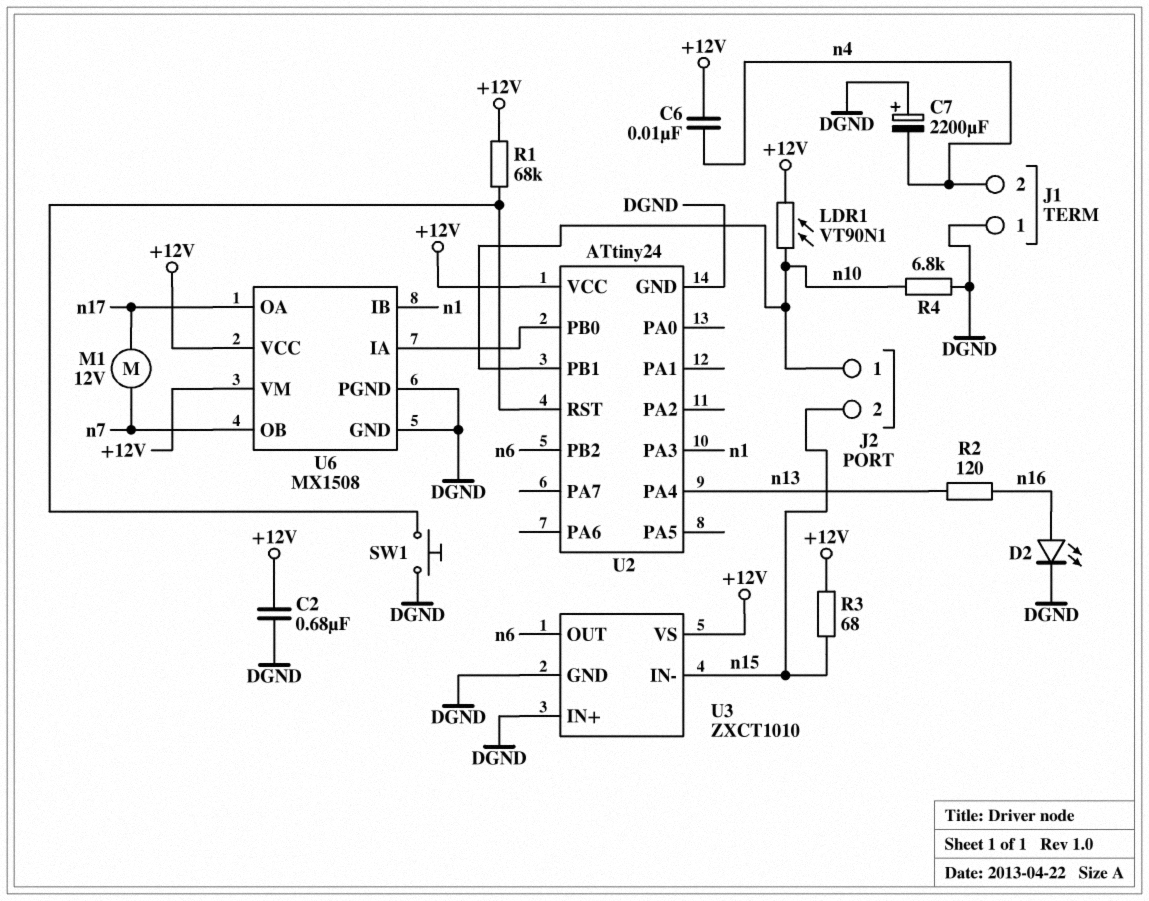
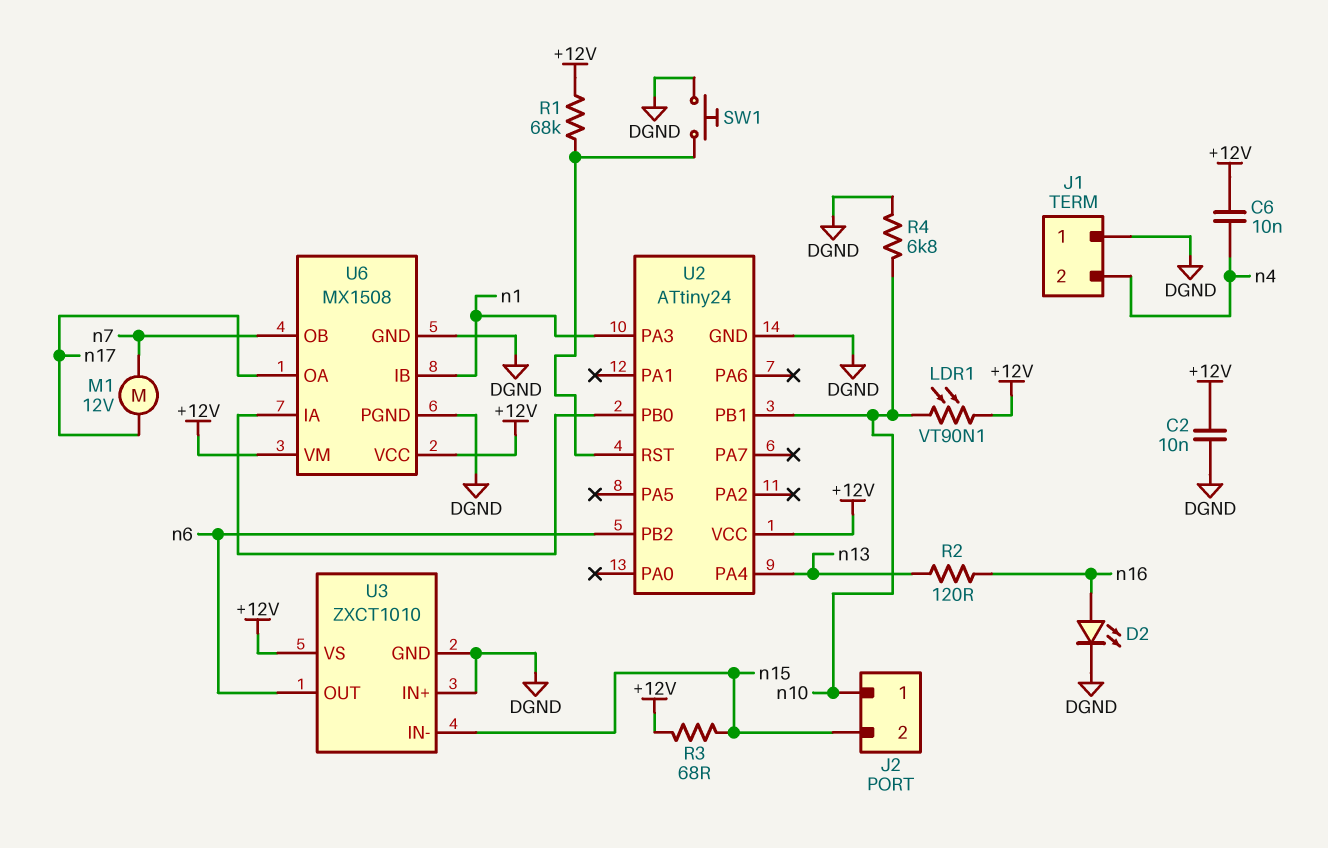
C2: 680nF (+12V, DGND) -> 10nF (+12V, DGND)
C7: 2200uF (plus DGND, minus n4) -> none

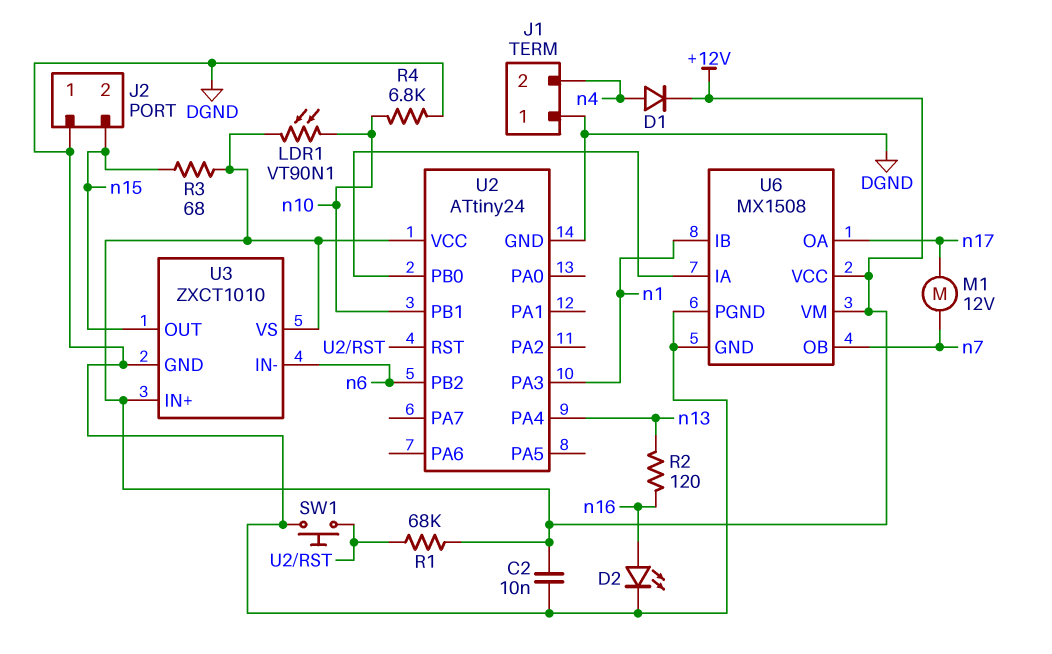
C6: 10nF (+12V, n4) -> none
D1: none -> diode (A n4, K +12V)
J2 pin 1: n10 -> DGND
U3 pin IN+: DGND -> +12V
U3 pin IN-: n15 -> n6
U3 pin OUT: n6 -> n15

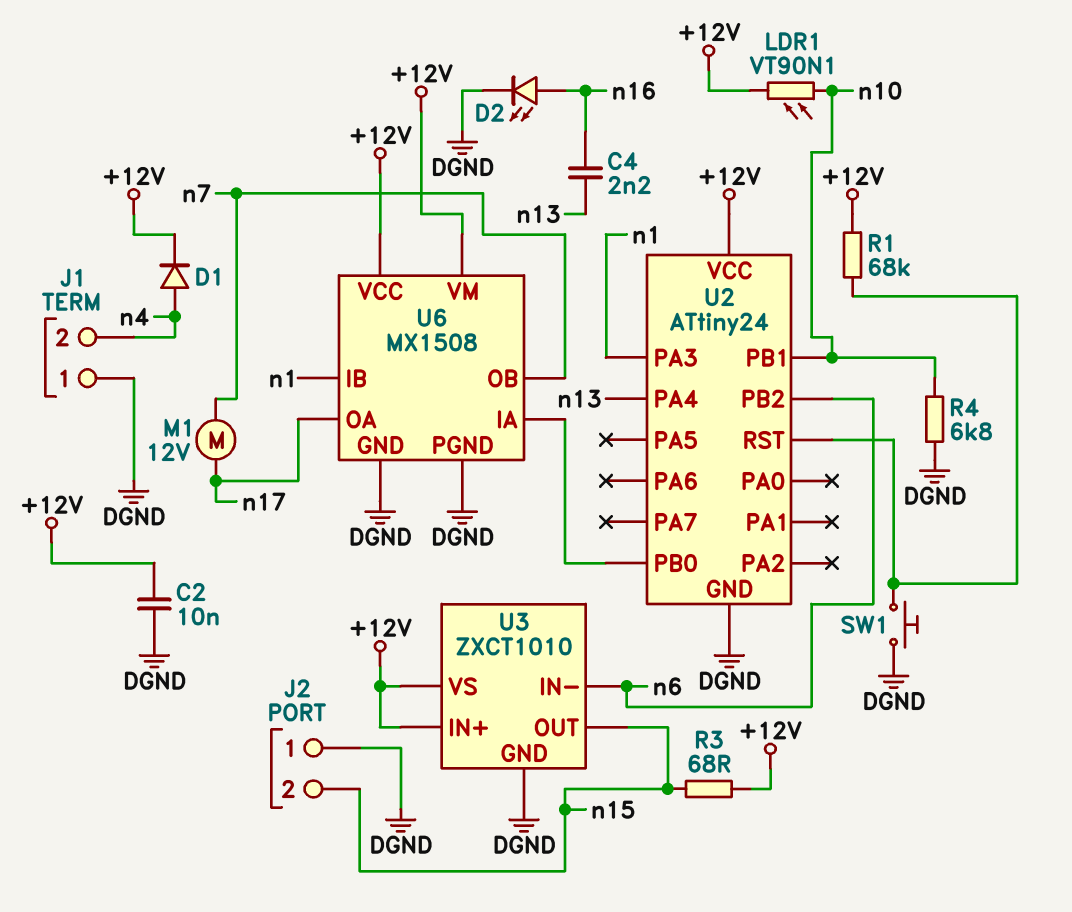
C4: none -> 2.2nF (n13, n16)
R2: 120 (n13, n16) -> none

